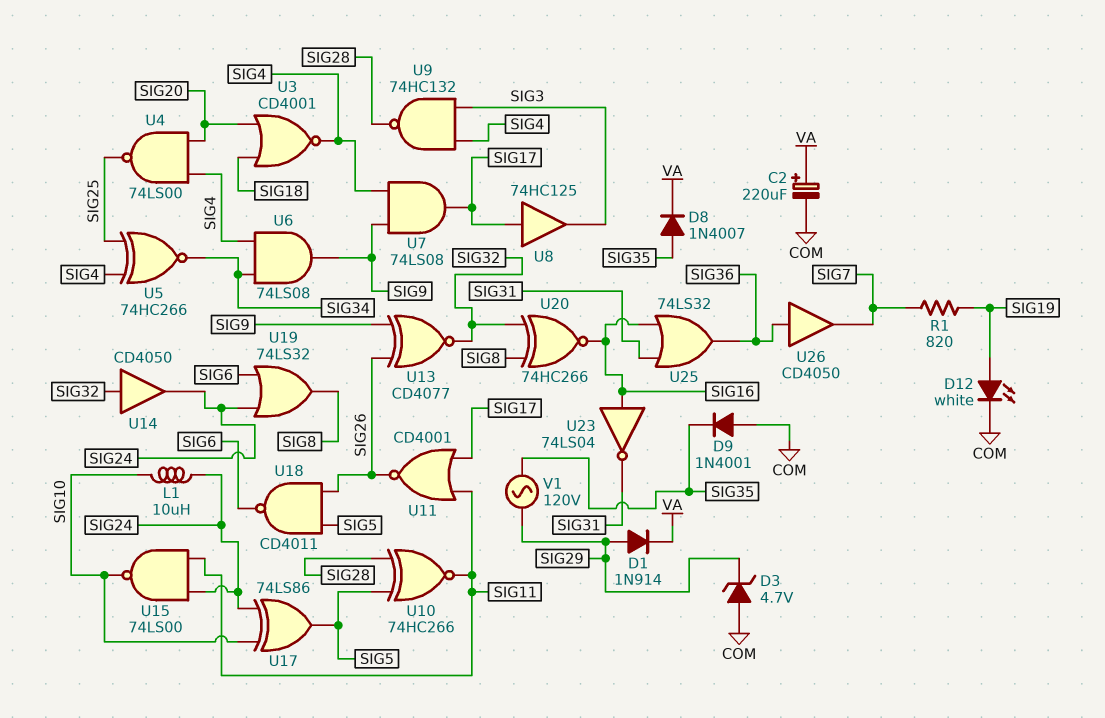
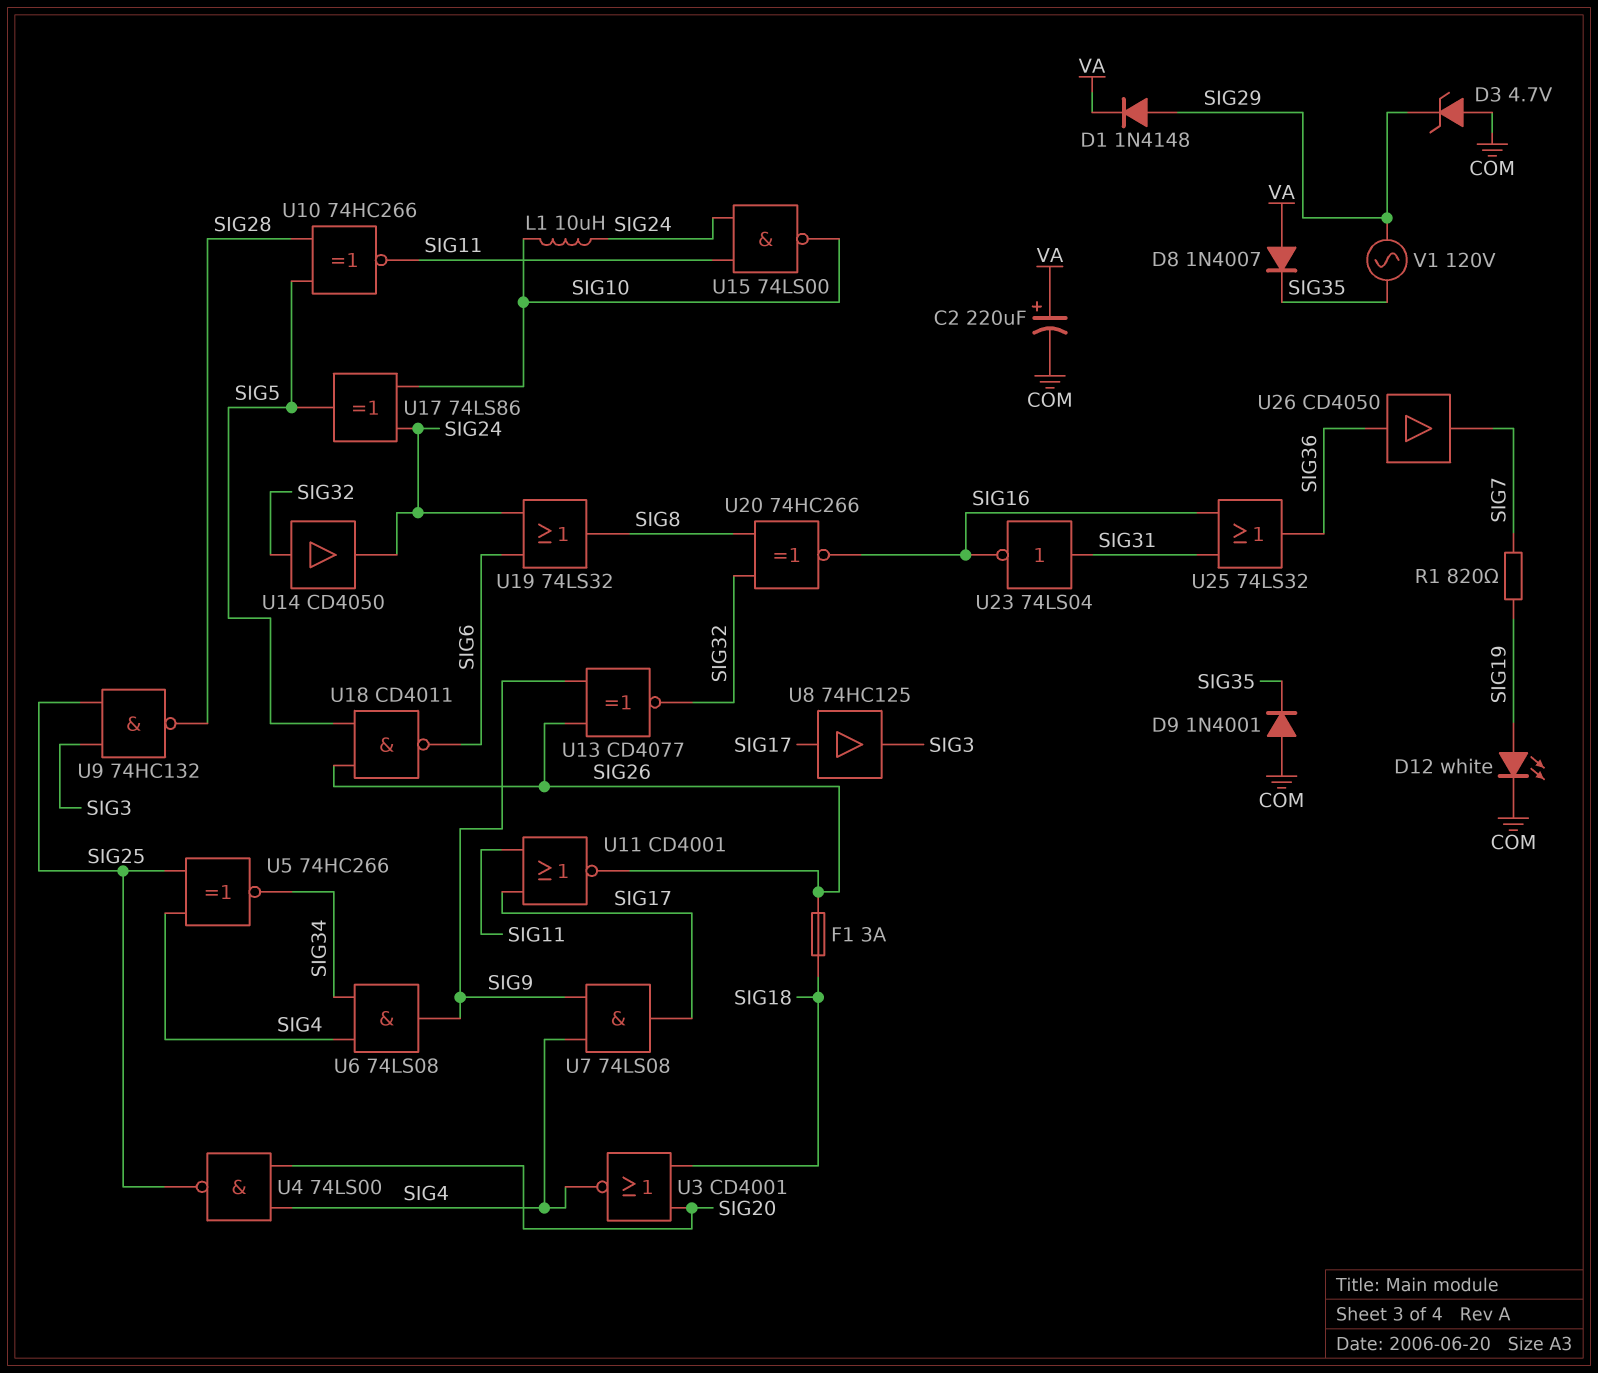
D1: diode 1N914 (A SIG29, K VA) -> diode 1N4148 (A SIG29, K VA)
D8: diode 1N4007 (A SIG35, K VA) -> diode 1N4007 (A VA, K SIG35)
F1: none -> 3A (SIG18, SIG26)
U9: NAND 74HC132 (in SIG3, in SIG4, out SIG28) -> NAND 74HC132 (in SIG3, in SIG25, out SIG28)
U23: NOT 74LS04 (in SIG16, out SIG31) -> NOT 74LS04 (in SIG31, out SIG16)

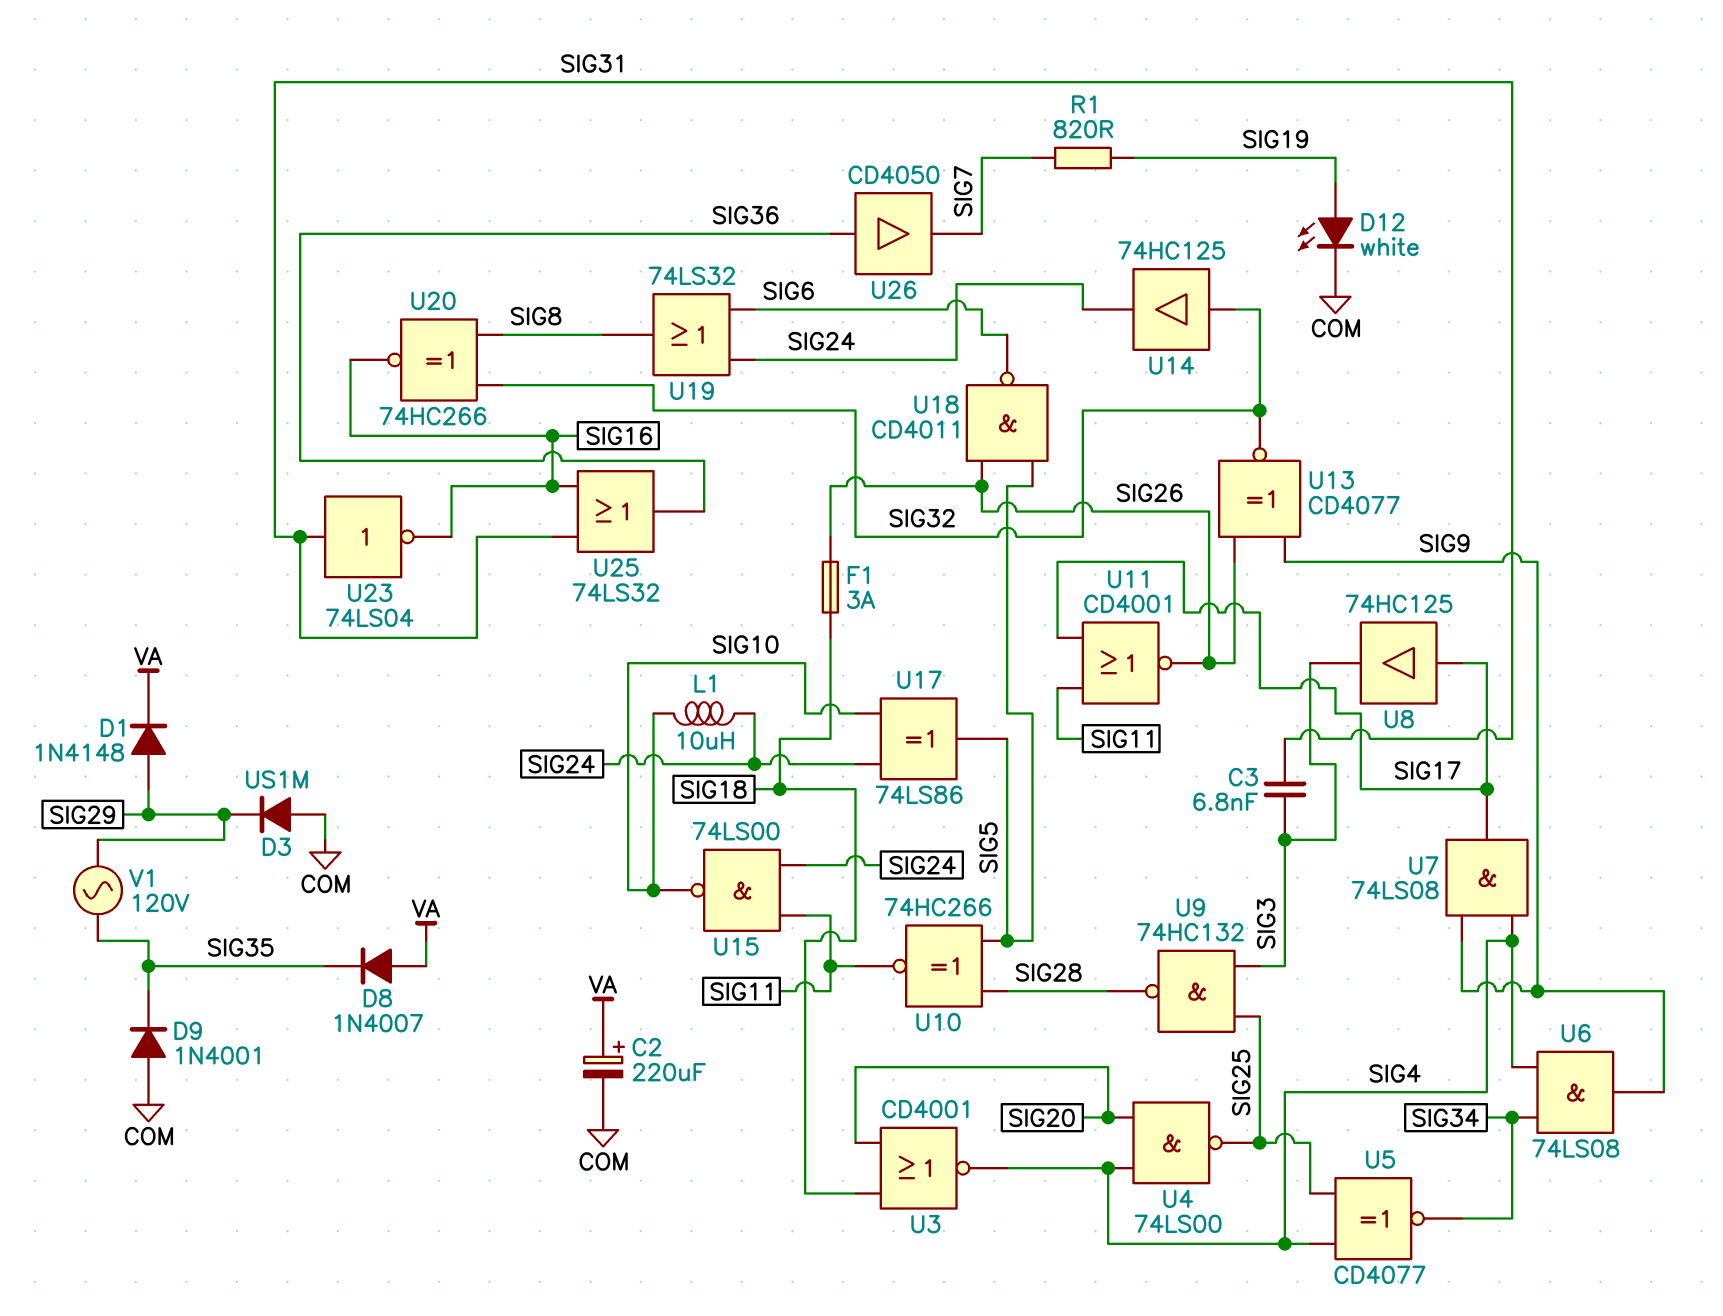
C3: none -> 6.8nF (SIG3, SIG31)
D3: zener 4.7V (A COM, K SIG29) -> diode US1M (A COM, K SIG29)
U5: XNOR 74HC266 (in SIG4, in SIG25, out SIG34) -> XNOR CD4077 (in SIG4, in SIG25, out SIG34)
U14: buffer CD4050 (in SIG32, out SIG24) -> buffer 74HC125 (in SIG32, out SIG24)

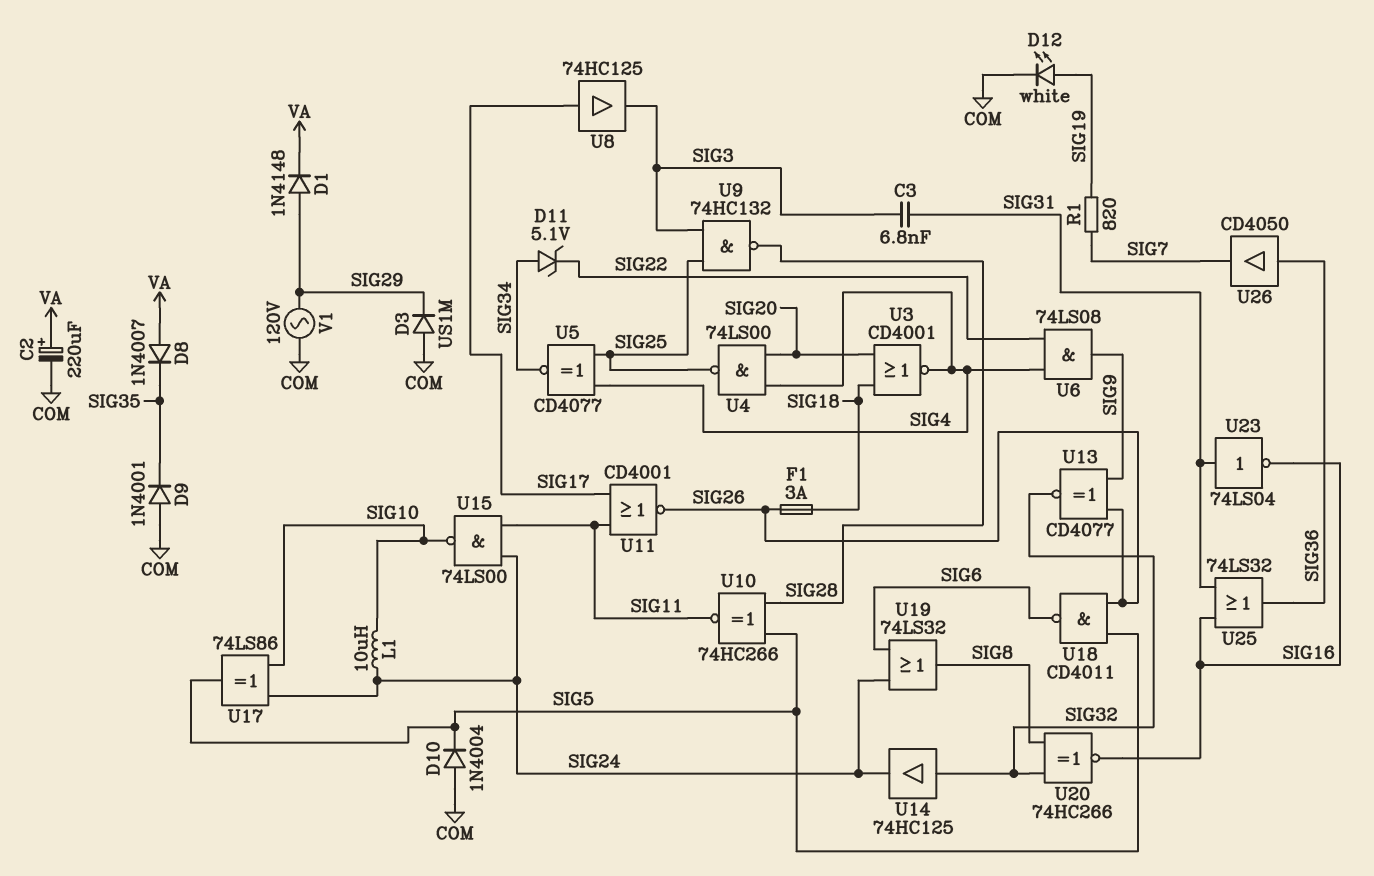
D10: none -> diode 1N4004 (A COM, K SIG5)
D11: none -> zener 5.1V (A SIG34, K SIG22)
U6: AND 74LS08 (in SIG4, in SIG34, out SIG9) -> AND 74LS08 (in SIG4, in SIG22, out SIG9)
U7: AND 74LS08 (in SIG4, in SIG9, out SIG17) -> none
V1: AC 120V (SIG29, SIG35) -> AC 120V (COM, SIG29)

